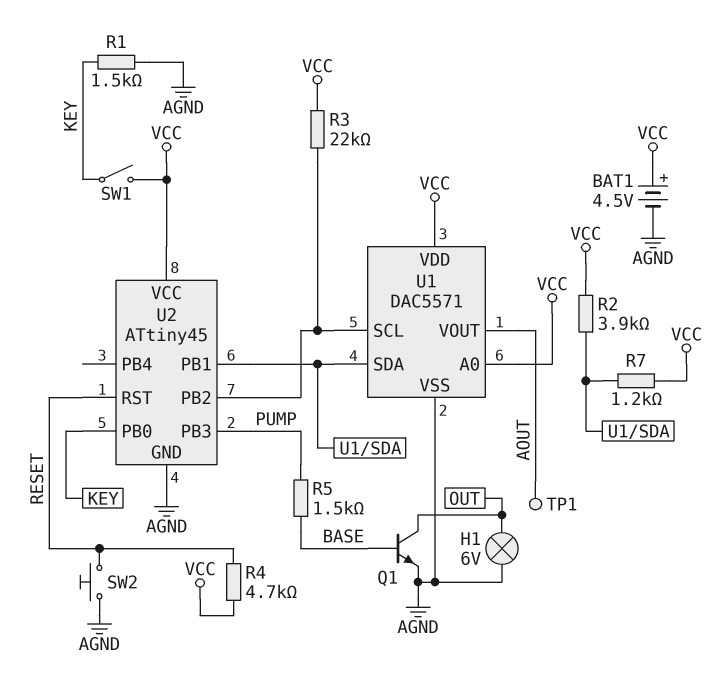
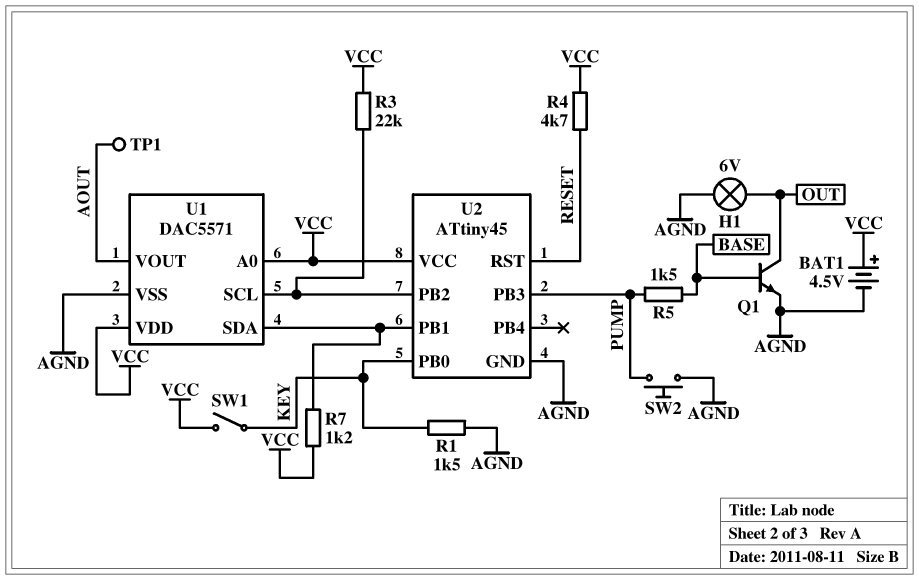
R2: 3.9k (U1/SDA, VCC) -> none
SW2: button (AGND, RESET) -> button (AGND, PUMP)

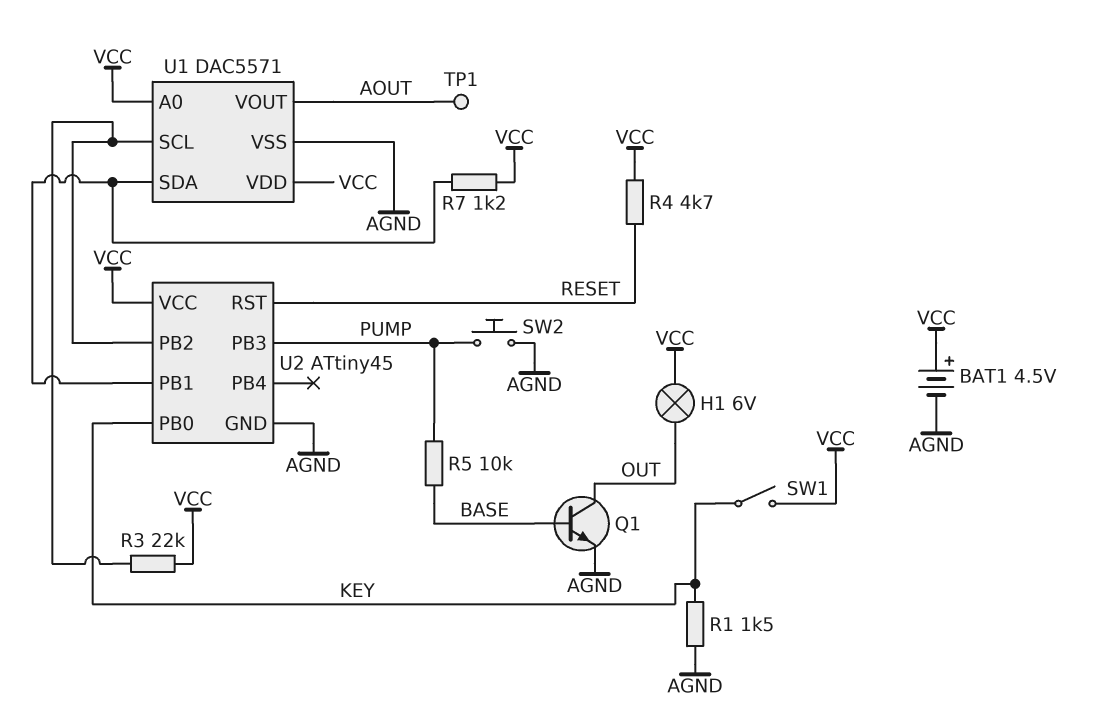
H1: lamp 6V (AGND, OUT) -> lamp 6V (OUT, VCC)
R5: 1.5k (BASE, PUMP) -> 10k (BASE, PUMP)

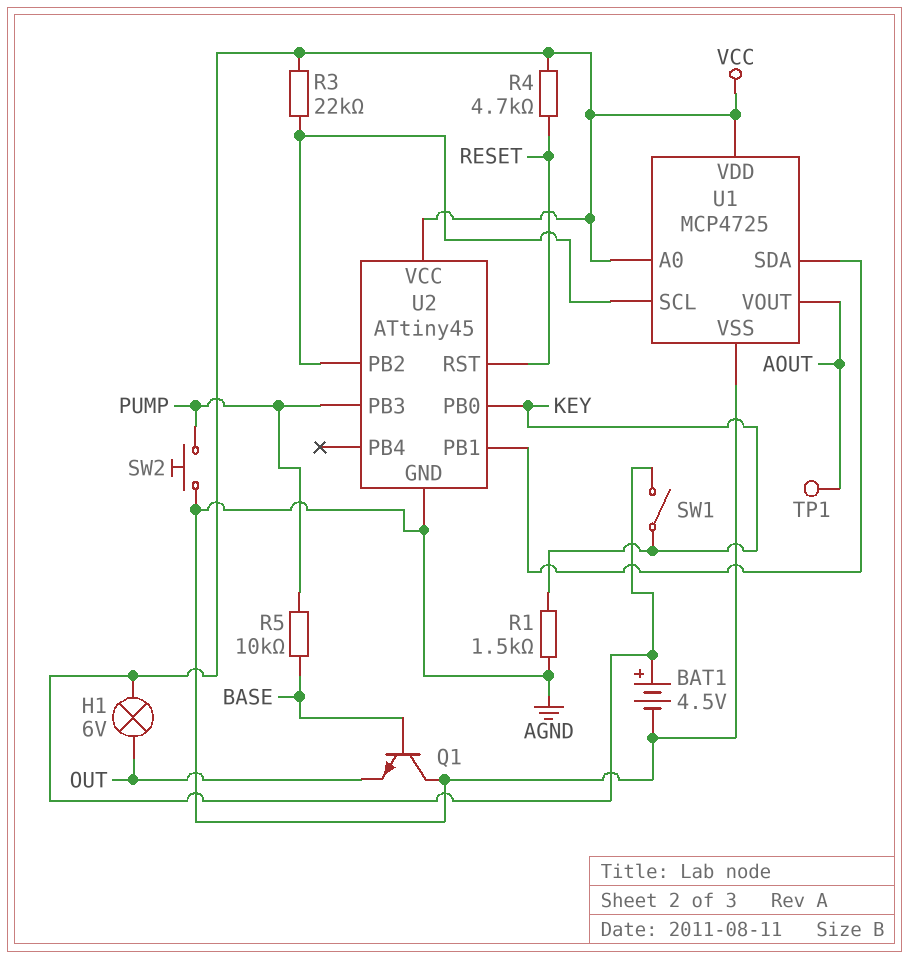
Q1: NPN (B BASE, C OUT, E AGND) -> NPN (B BASE, C AGND, E OUT)
R7: 1.2k (U1/SDA, VCC) -> none
U1: DAC5571 -> MCP4725

